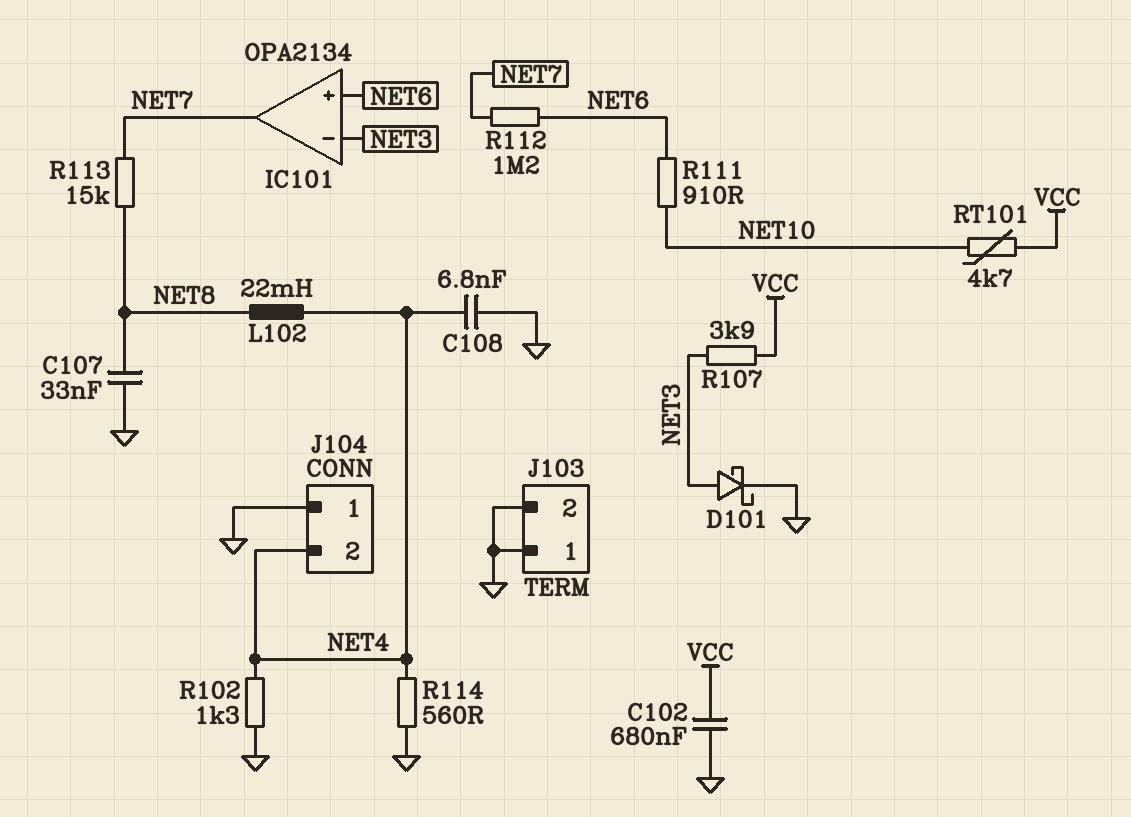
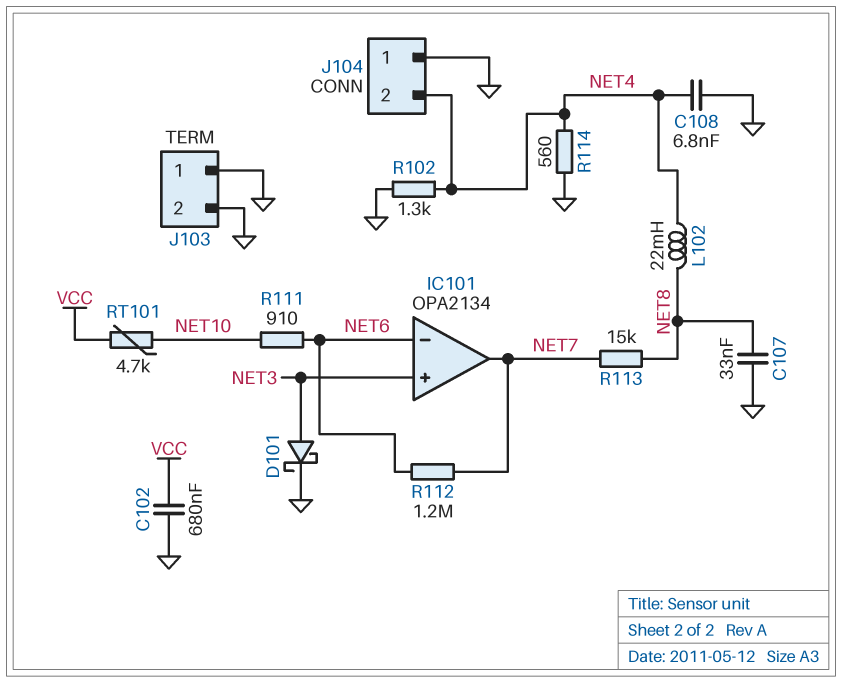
IC101 pin in+: NET6 -> NET3
IC101 pin in-: NET3 -> NET6
R107: 3.9k (NET3, VCC) -> none

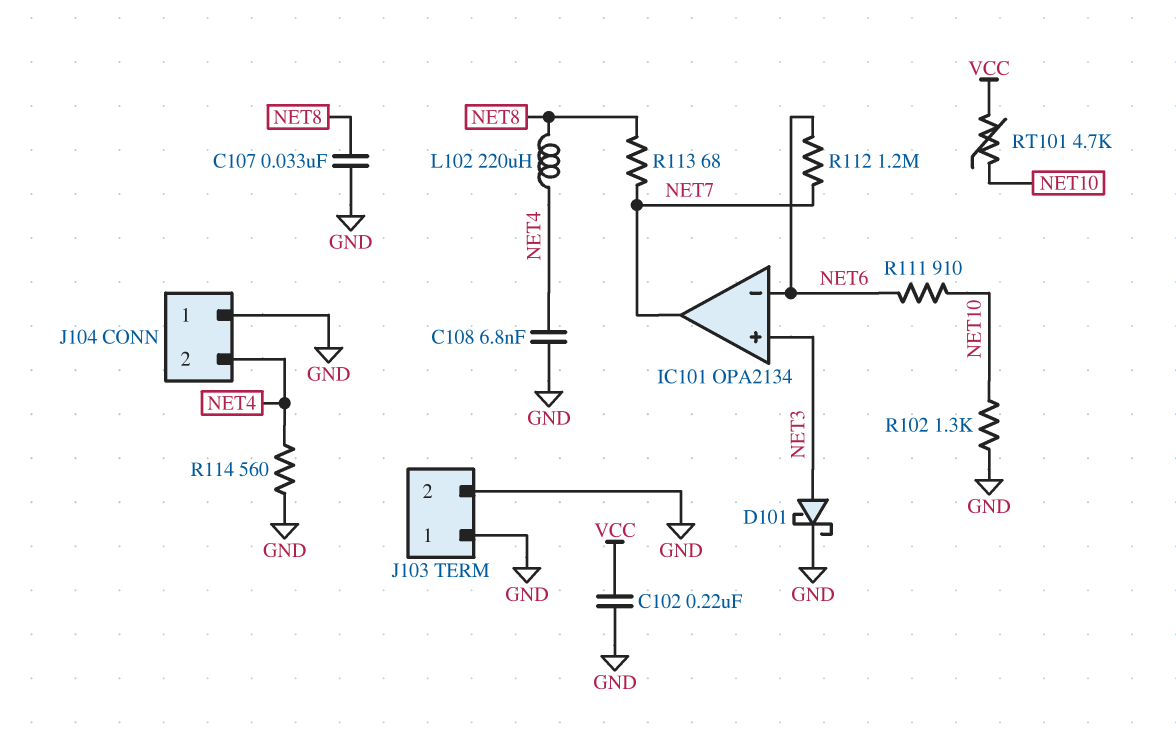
C102: 680nF (GND, VCC) -> 220nF (GND, VCC)
L102: 22mH (NET4, NET8) -> 220uH (NET4, NET8)
R102: 1.3k (GND, NET4) -> 1.3k (GND, NET10)
R113: 15k (NET7, NET8) -> 68 (NET7, NET8)

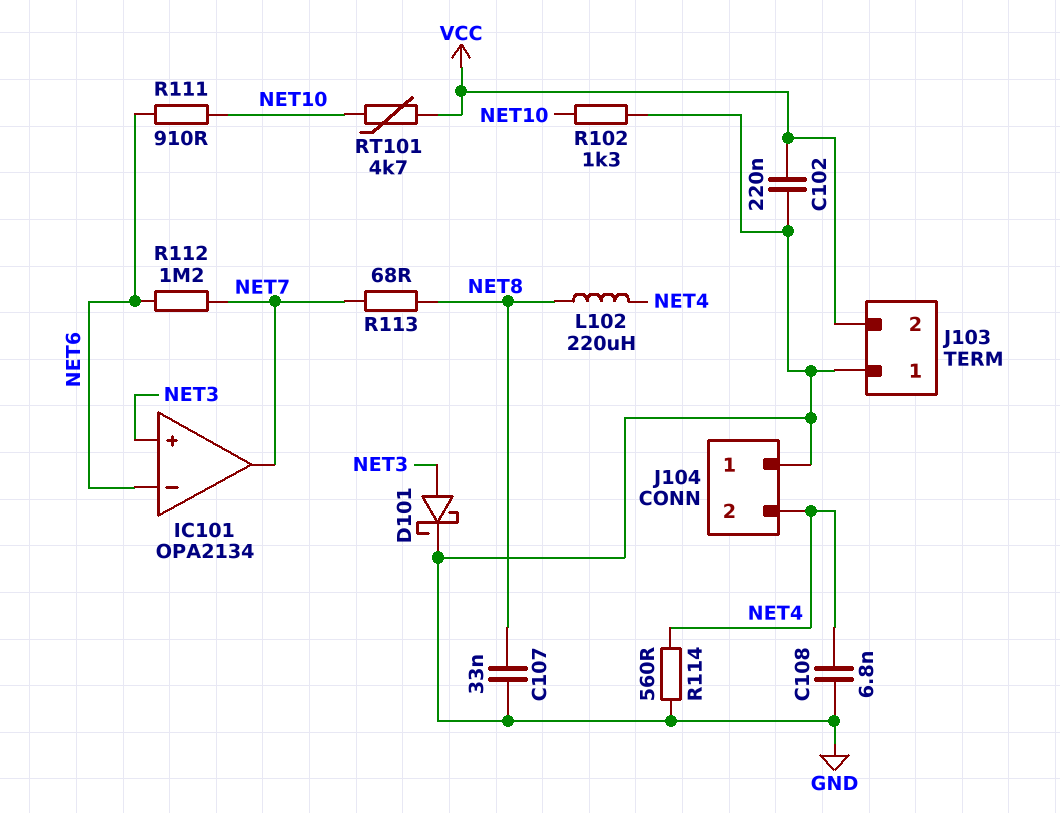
J103 pin 2: GND -> VCC

